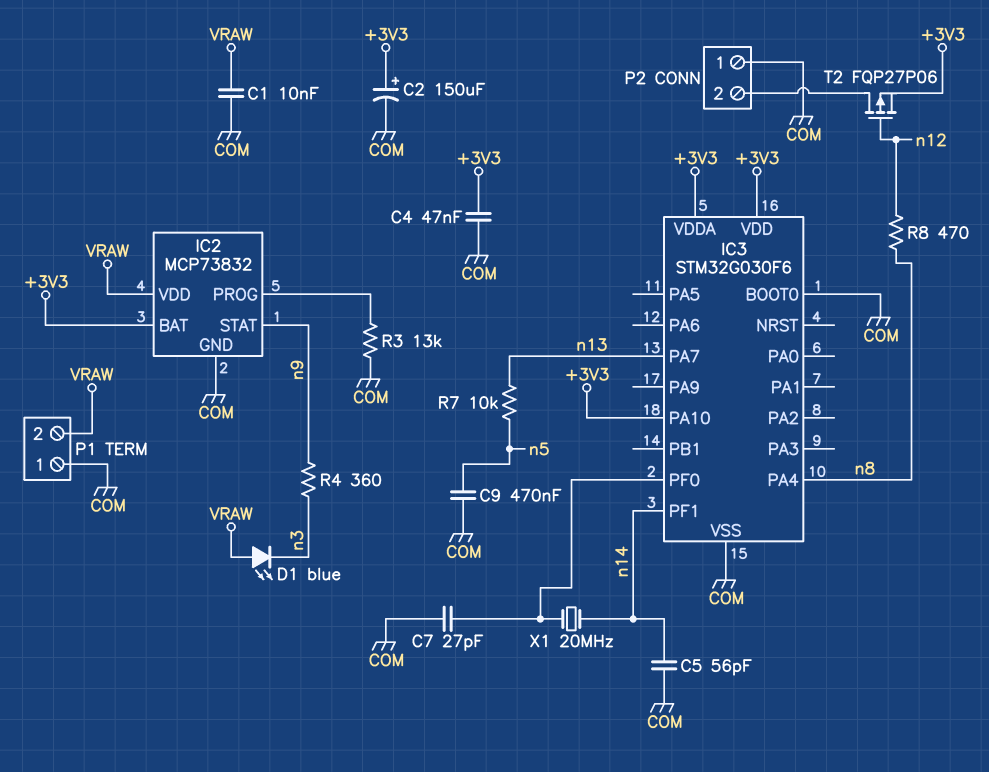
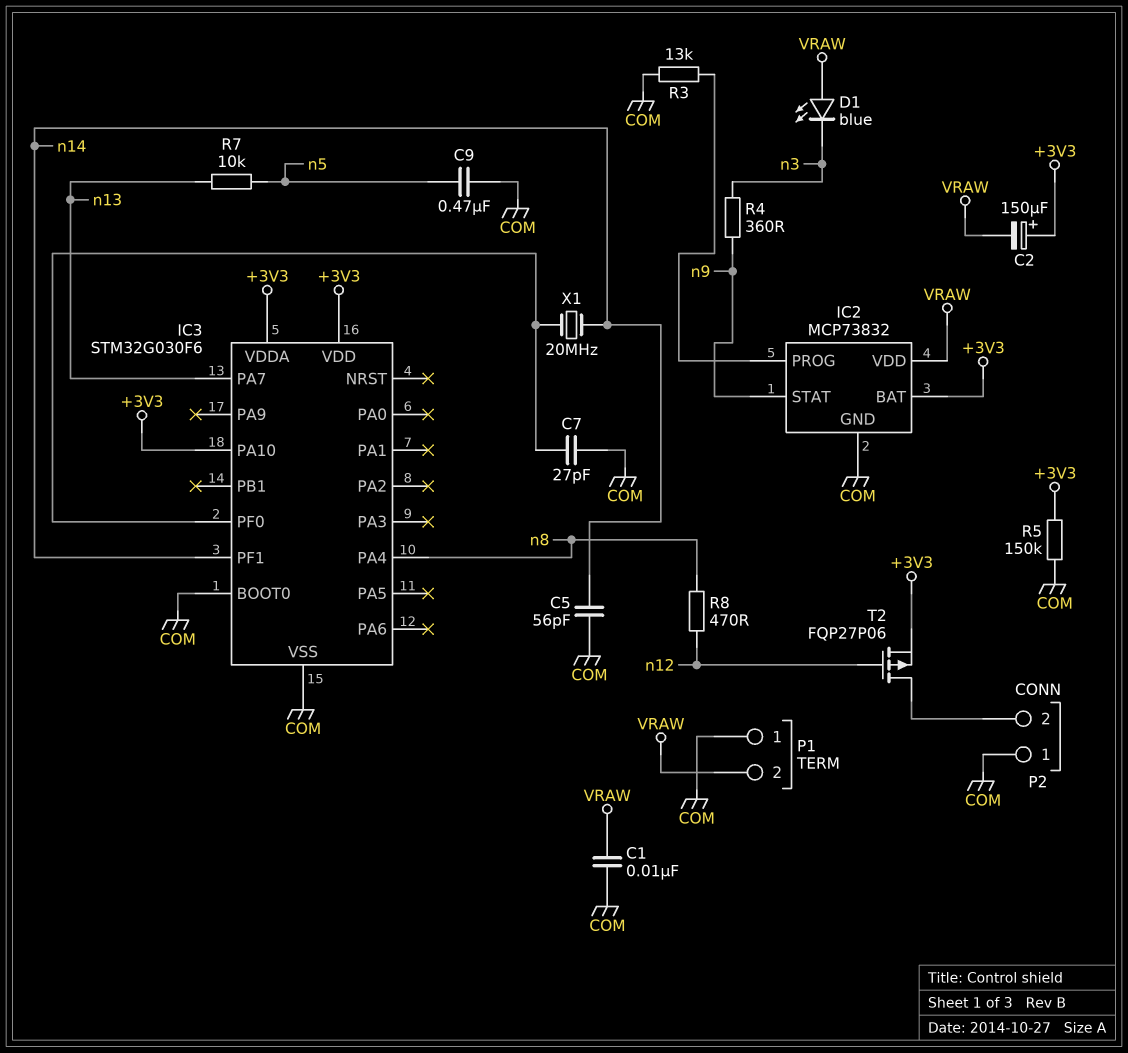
C2: 150uF (plus +3V3, minus COM) -> 150uF (plus +3V3, minus VRAW)
C4: 47nF (+3V3, COM) -> none
R5: none -> 150k (+3V3, COM)

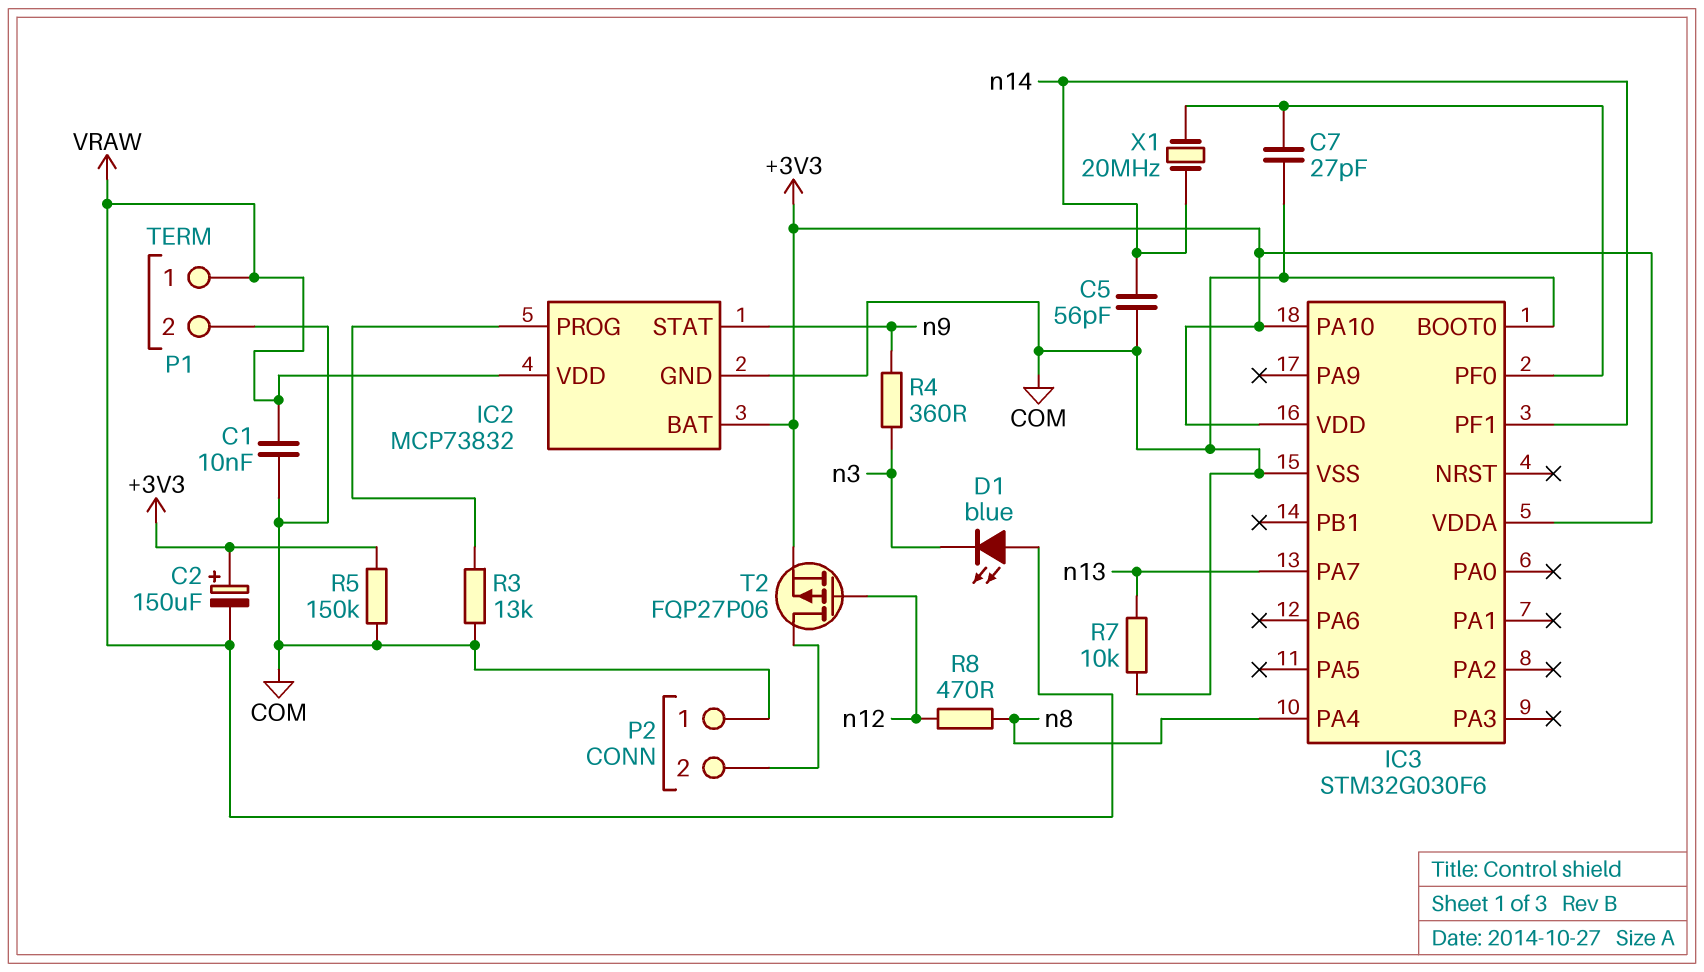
C9: 470nF (COM, n5) -> none
P1 pin 1: COM -> VRAW
P1 pin 2: VRAW -> COM
R7: 10k (n5, n13) -> 10k (COM, n13)

